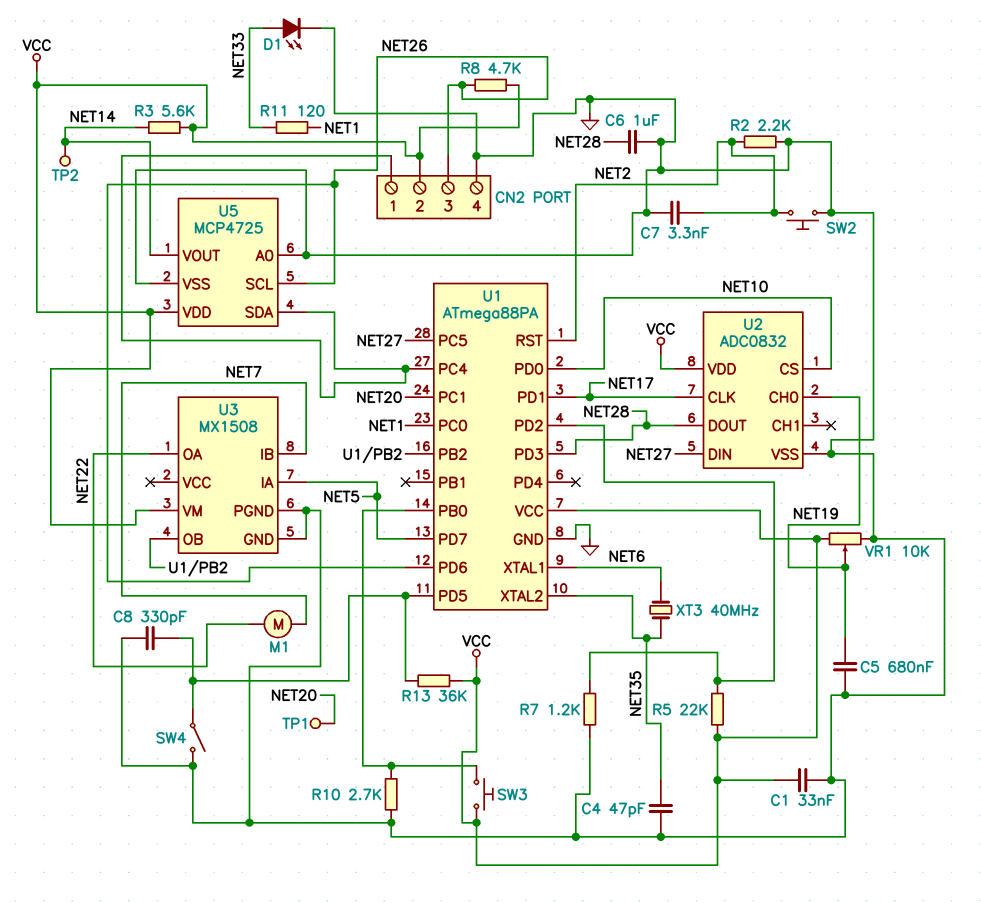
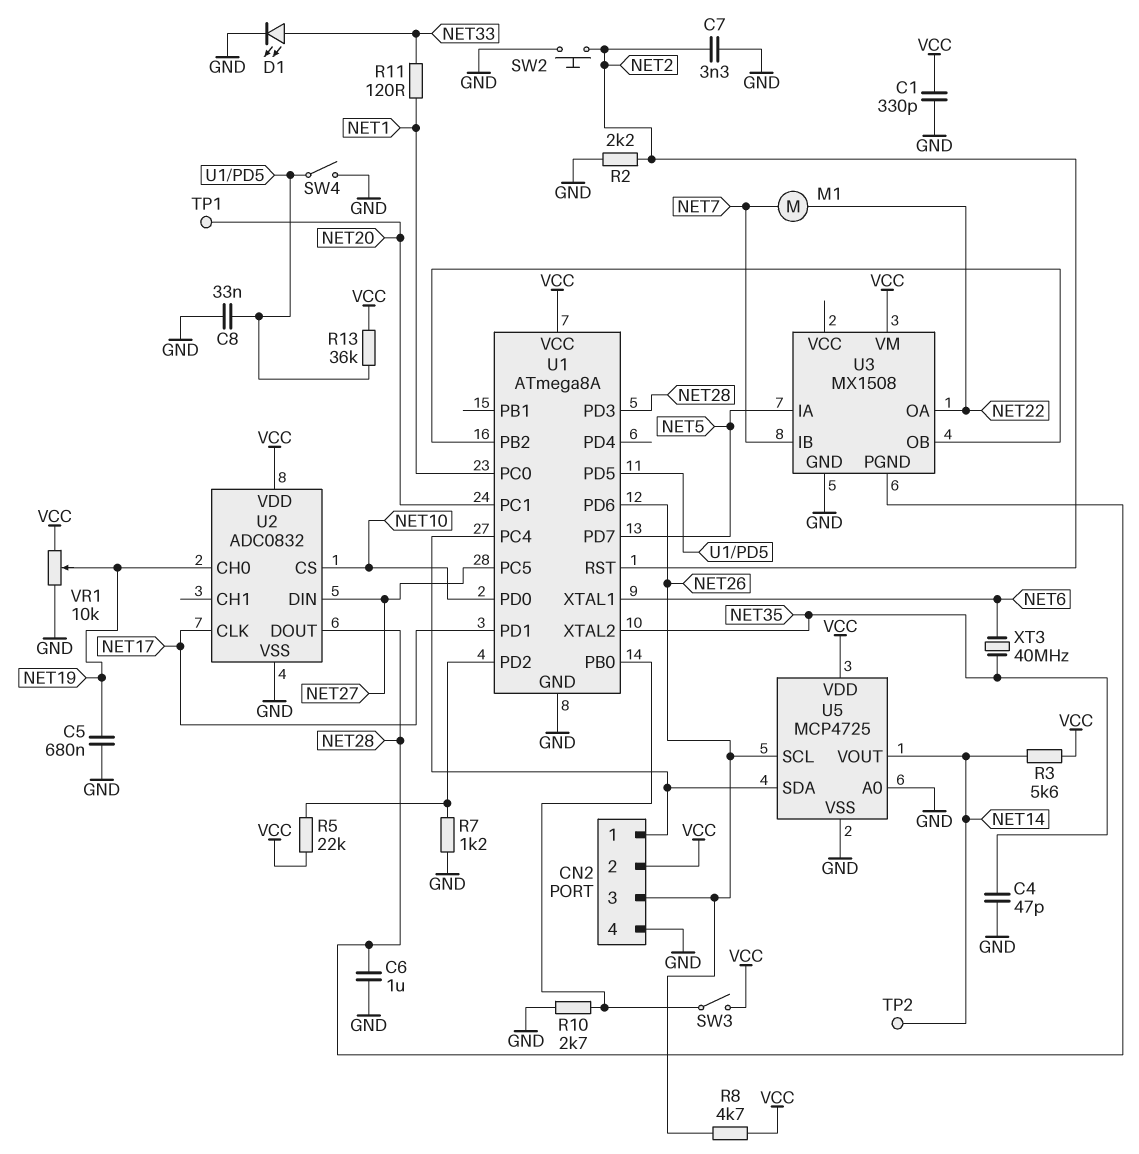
C1: 33nF (GND, VCC) -> 330pF (GND, VCC)
C8: 330pF (GND, U1/PD5) -> 33nF (GND, U1/PD5)
SW3: button (U1/PB0, VCC) -> switch (U1/PB0, VCC)
U1: ATmega88PA -> ATmega8A
U3 pin PGND: GND -> NET28

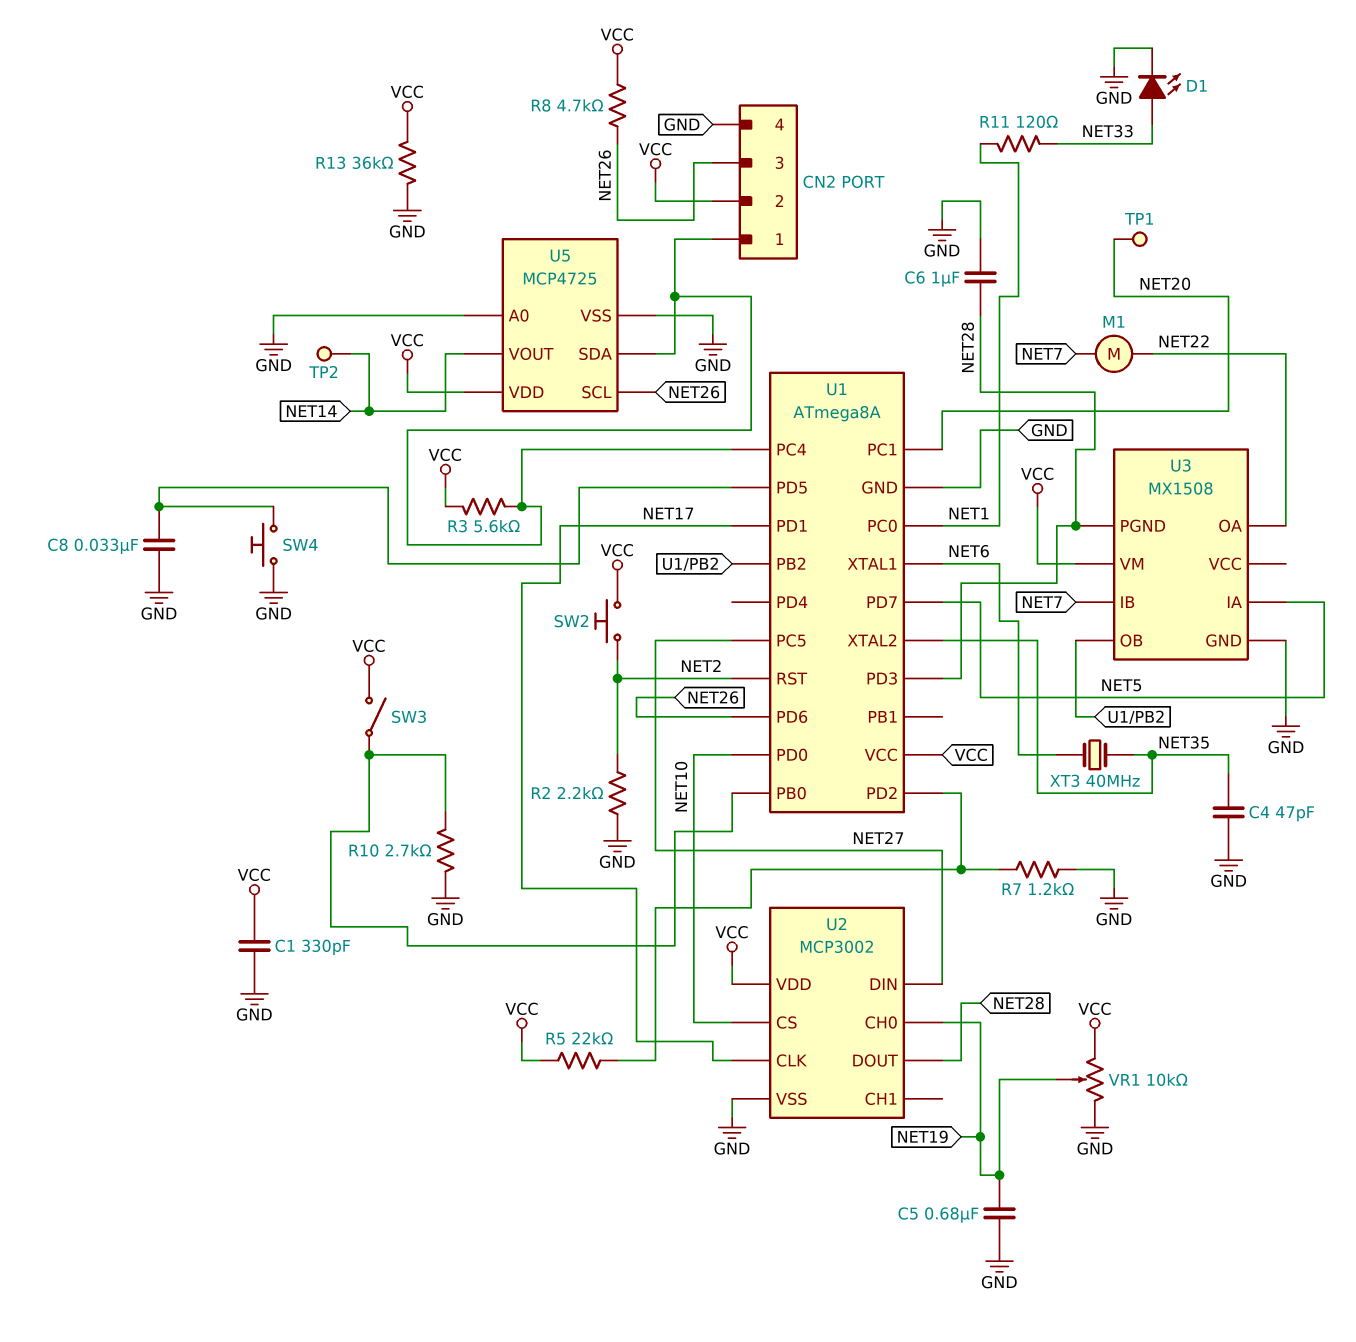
C7: 3.3nF (GND, NET2) -> none
R3: 5.6k (NET14, VCC) -> 5.6k (CN2/1, VCC)
R13: 36k (U1/PD5, VCC) -> 36k (GND, VCC)
SW2: button (GND, NET2) -> button (NET2, VCC)
SW4: switch (GND, U1/PD5) -> button (GND, U1/PD5)
U2: ADC0832 -> MCP3002

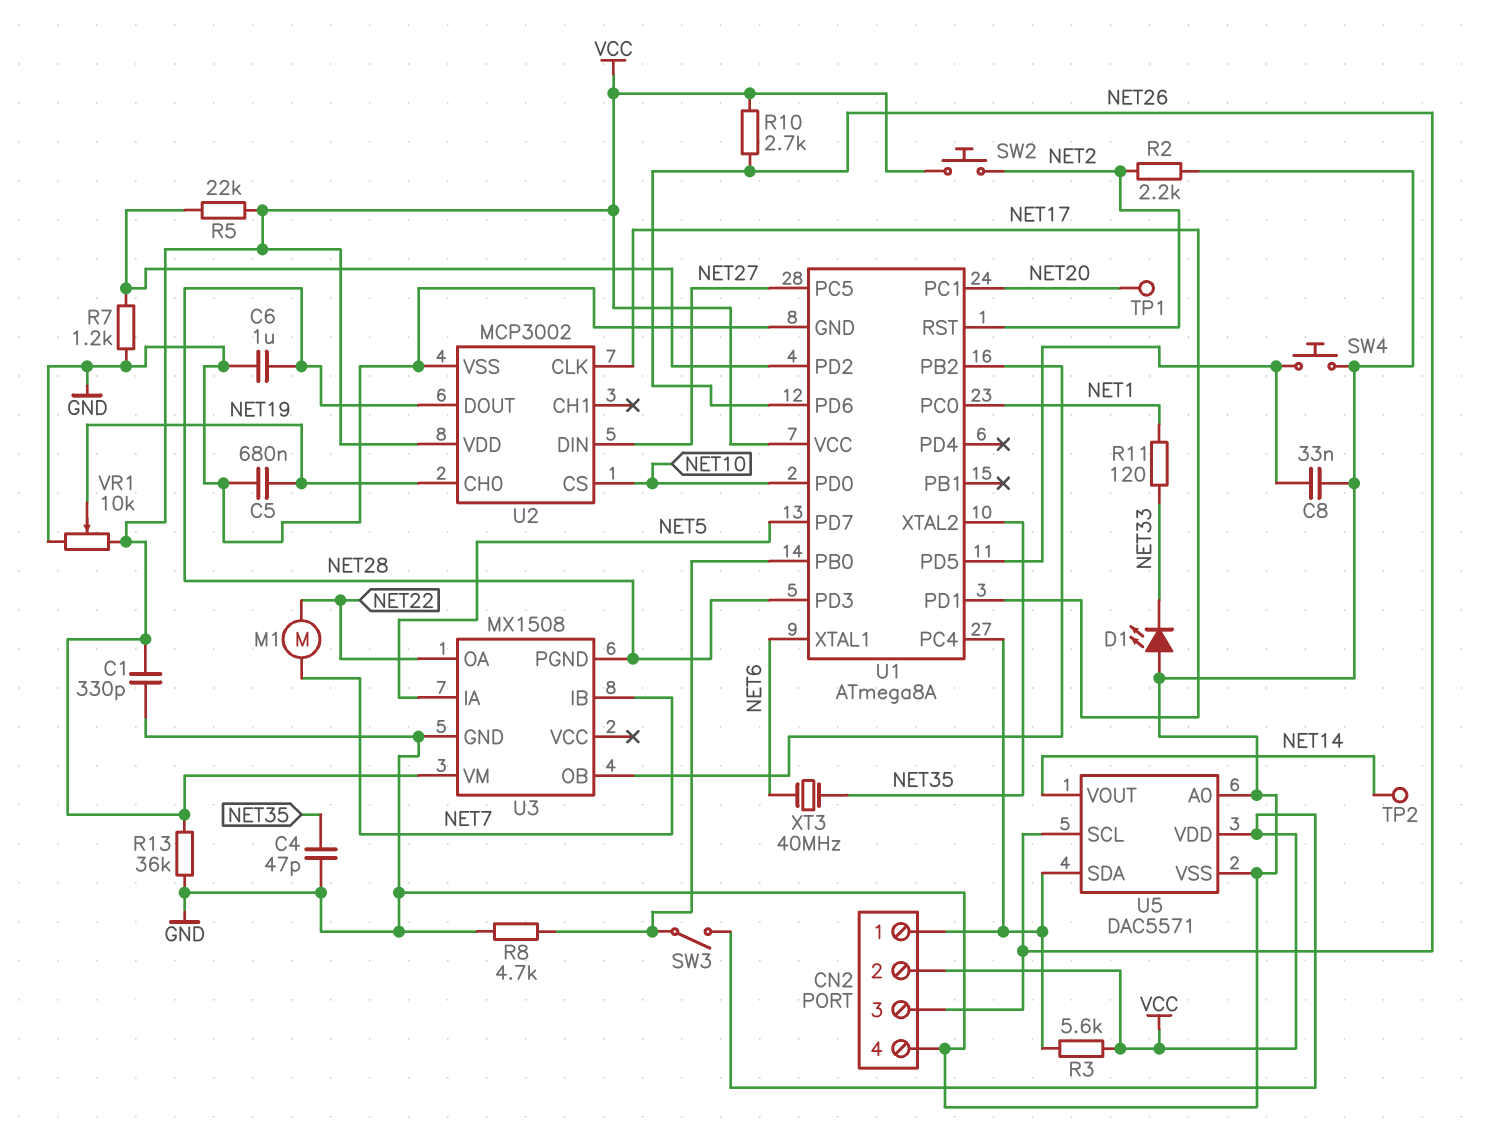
D1: LED (A NET33, K GND) -> LED (A GND, K NET33)
R8: 4.7k (NET26, VCC) -> 4.7k (GND, U1/PB0)
R10: 2.7k (GND, U1/PB0) -> 2.7k (NET26, VCC)
U5: MCP4725 -> DAC5571

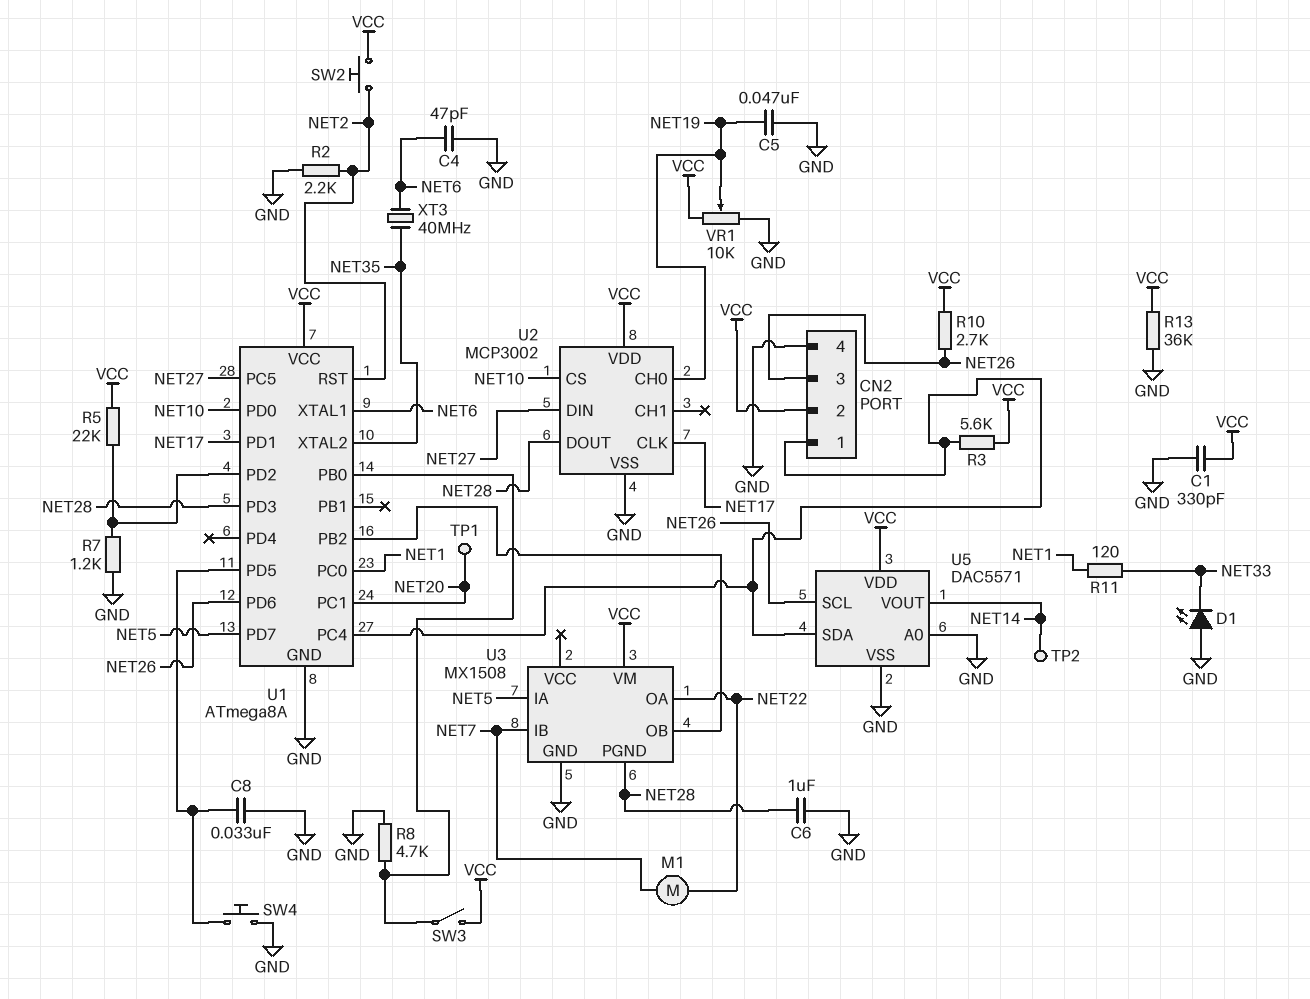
C4: 47pF (GND, NET35) -> 47pF (GND, NET6)
C5: 680nF (GND, NET19) -> 47nF (GND, NET19)

